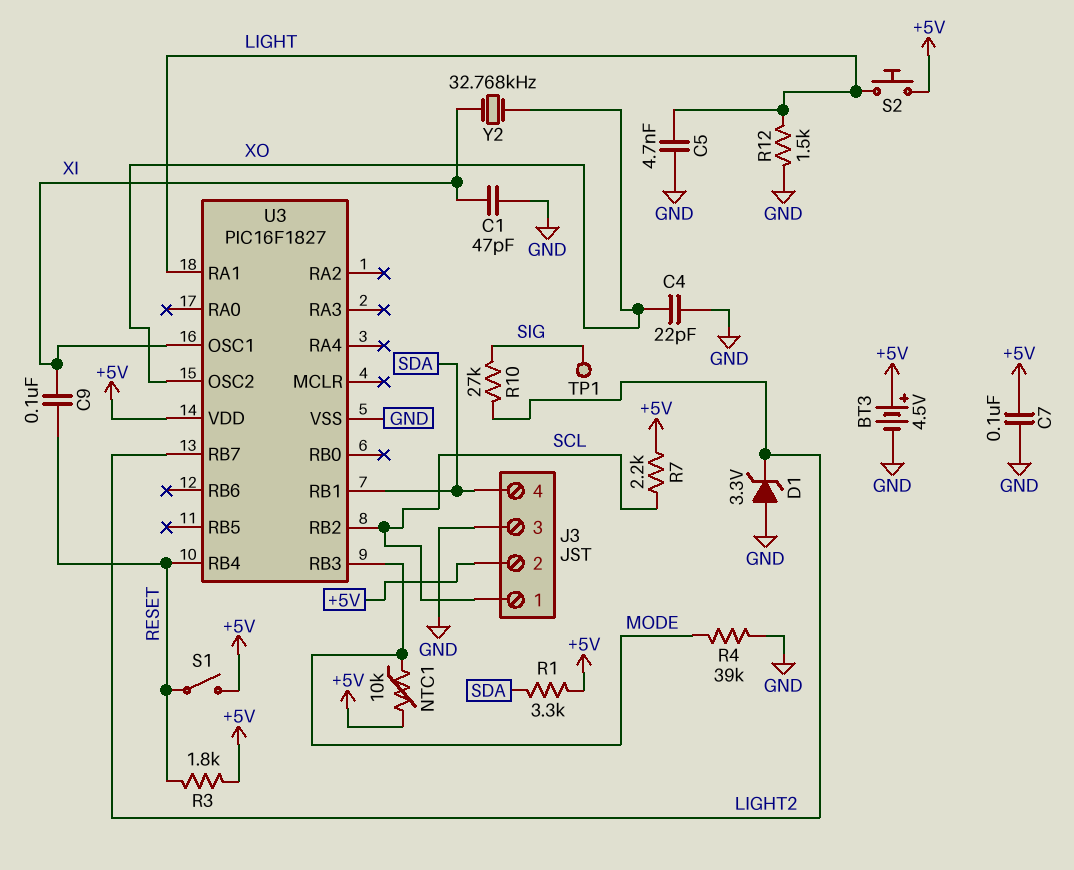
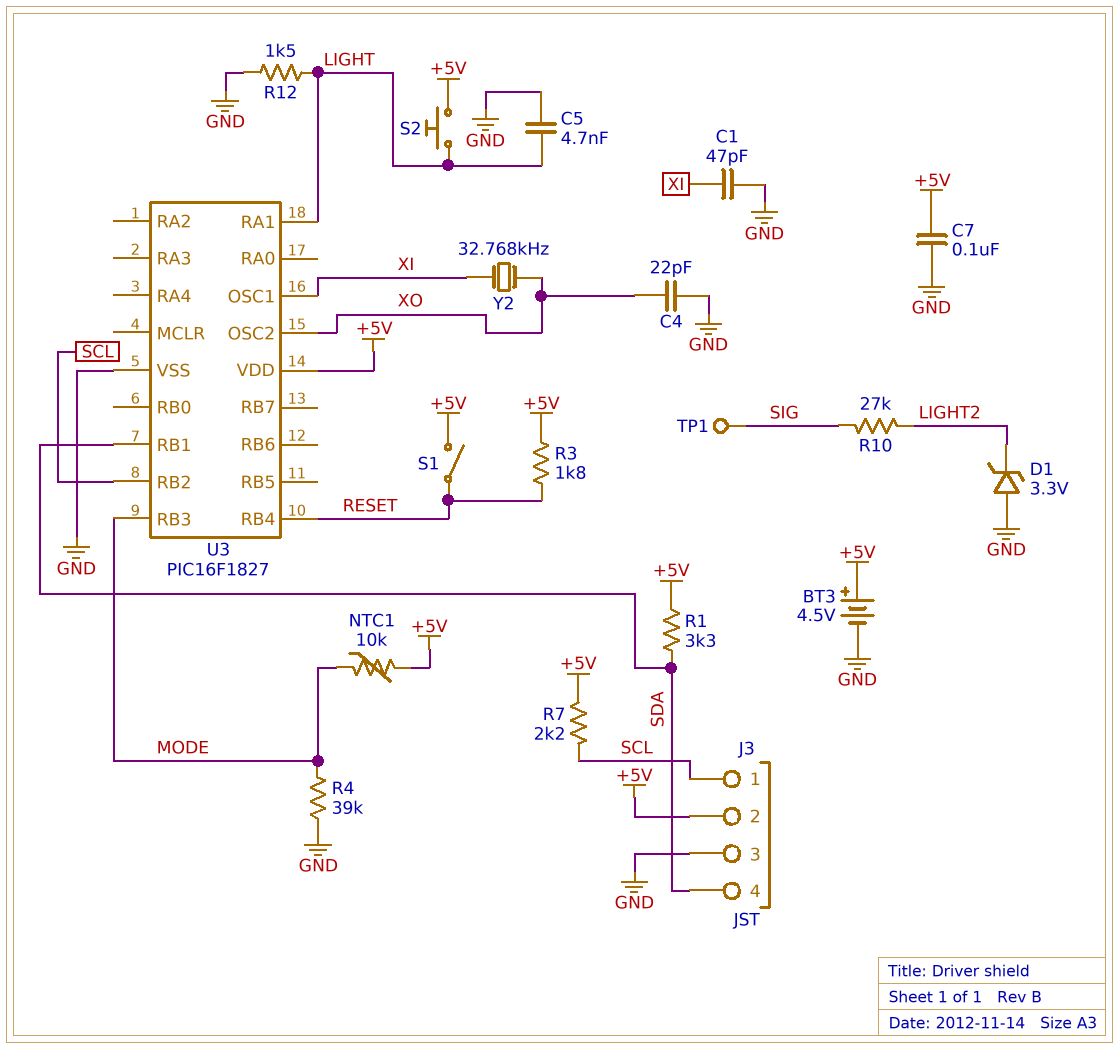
C9: 100nF (RESET, XI) -> none
U3 pin RB7: LIGHT2 -> none

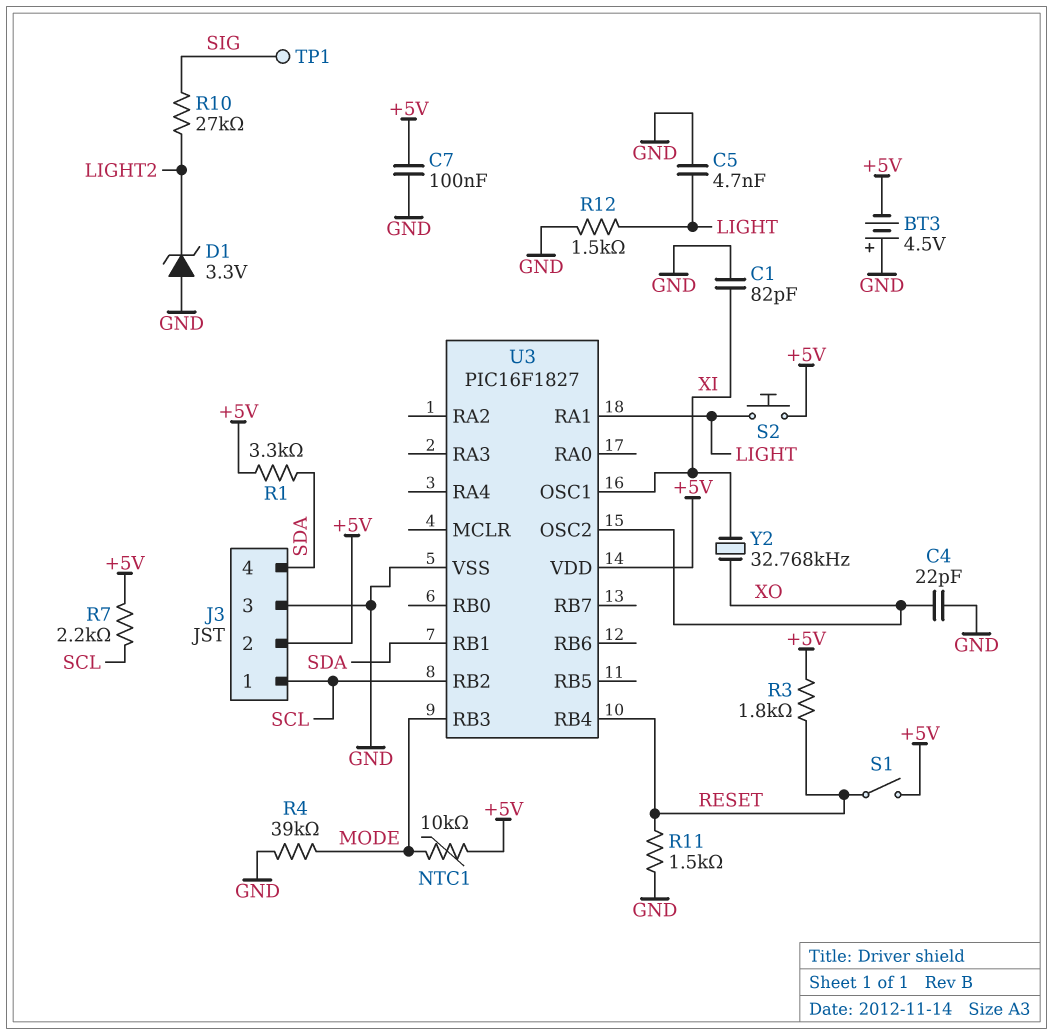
BT3: 4.5V (plus +5V, minus GND) -> 4.5V (plus GND, minus +5V)
C1: 47pF (GND, XI) -> 82pF (GND, XI)
R11: none -> 1.5k (GND, RESET)

